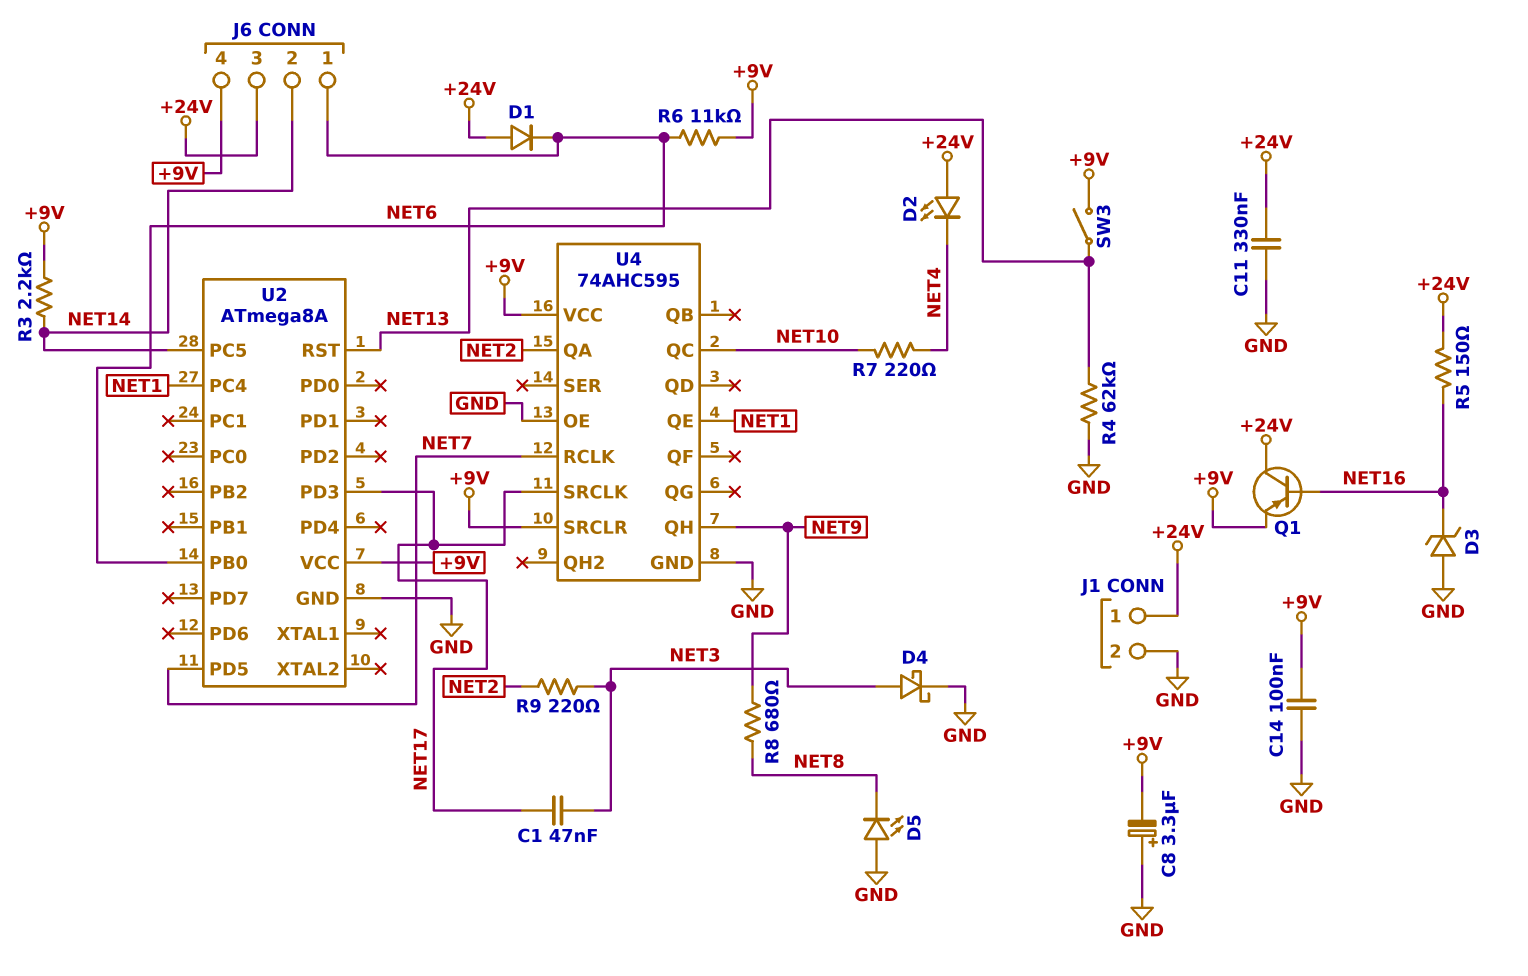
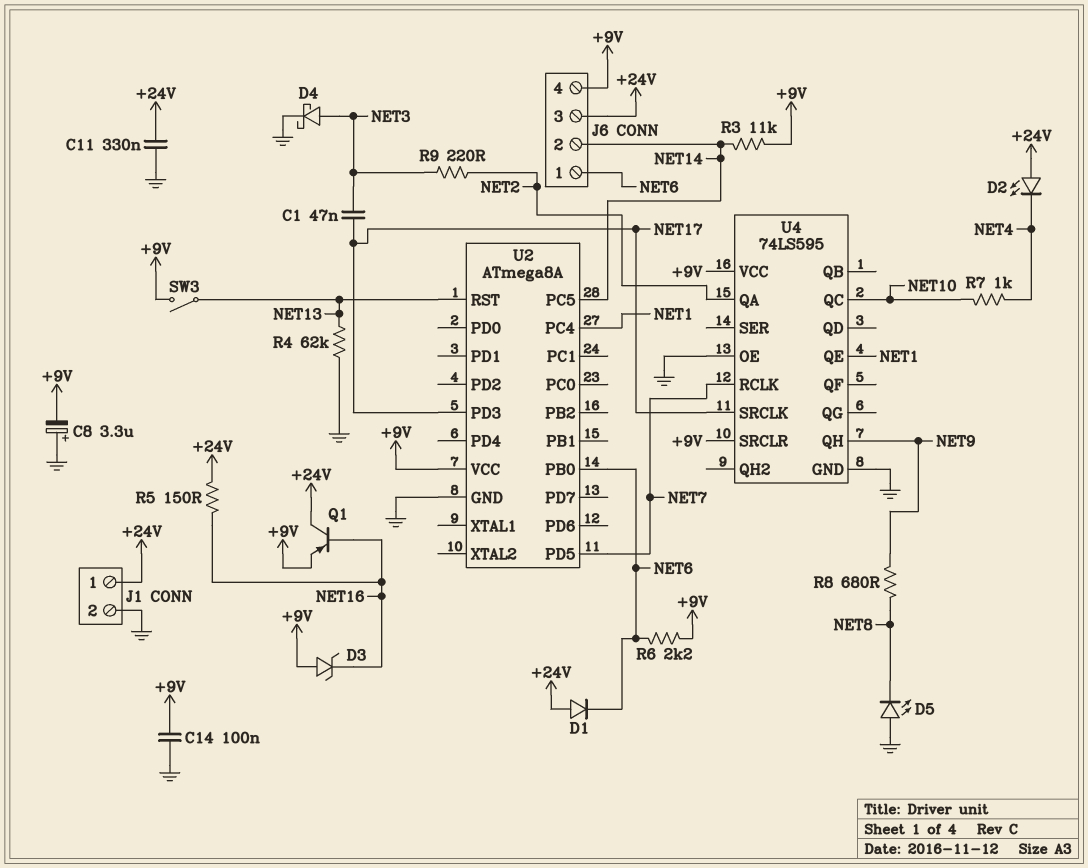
D3: zener (A GND, K NET16) -> zener (A +9V, K NET16)
R3: 2.2k (+9V, NET14) -> 11k (+9V, NET14)
R6: 11k (+9V, NET6) -> 2.2k (+9V, NET6)
R7: 220 (NET4, NET10) -> 1k (NET4, NET10)
U4: 74AHC595 -> 74LS595

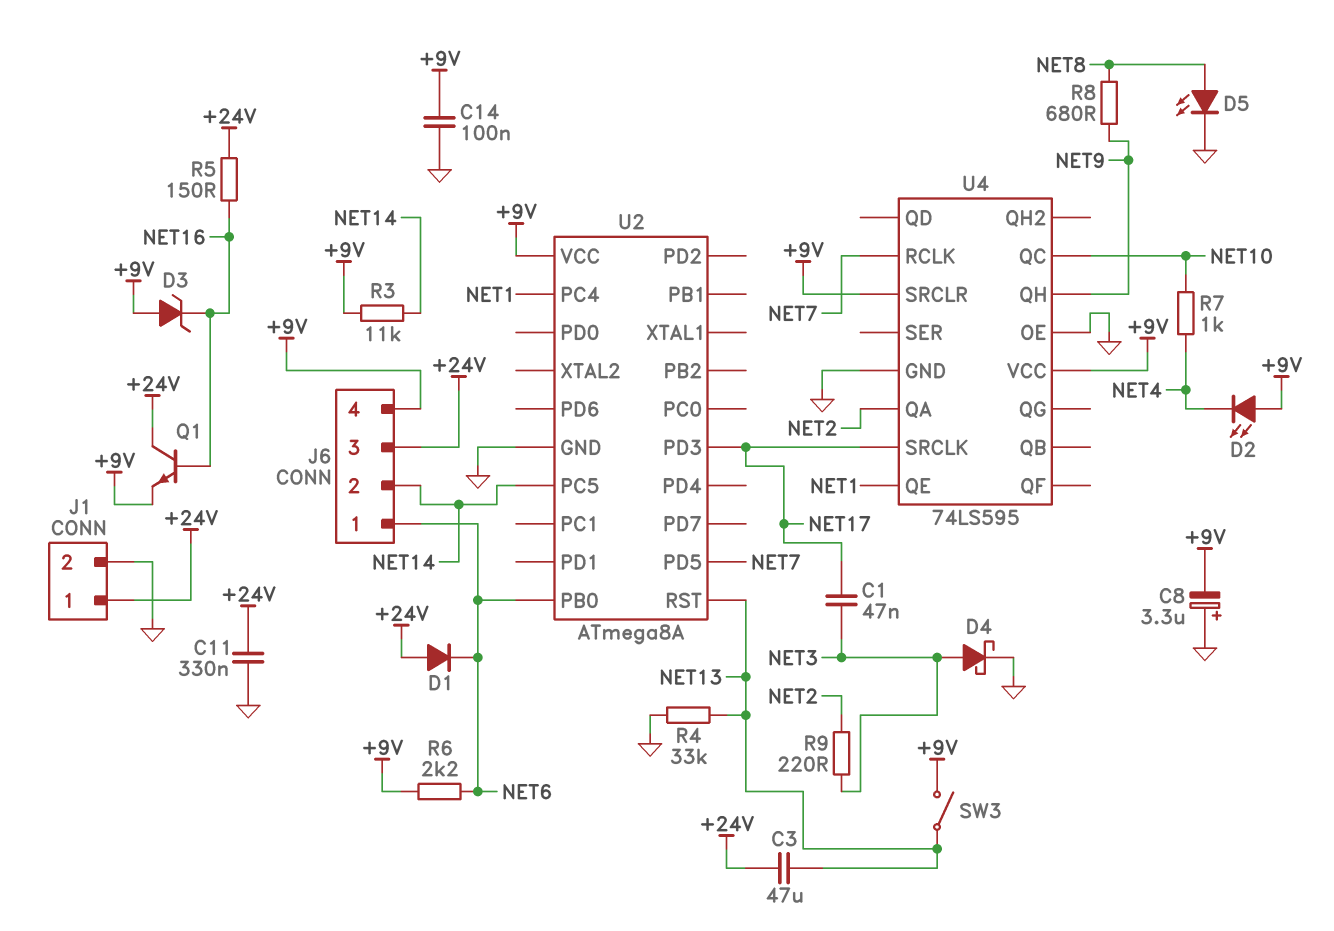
C3: none -> 47uF (+24V, NET13)
D2: LED (A +24V, K NET4) -> LED (A +9V, K NET4)
D5: LED (A GND, K NET8) -> LED (A NET8, K GND)
Q1: PNP (B NET16, C +24V, E +9V) -> NPN (B NET16, C +24V, E +9V)
R4: 62k (GND, NET13) -> 33k (GND, NET13)

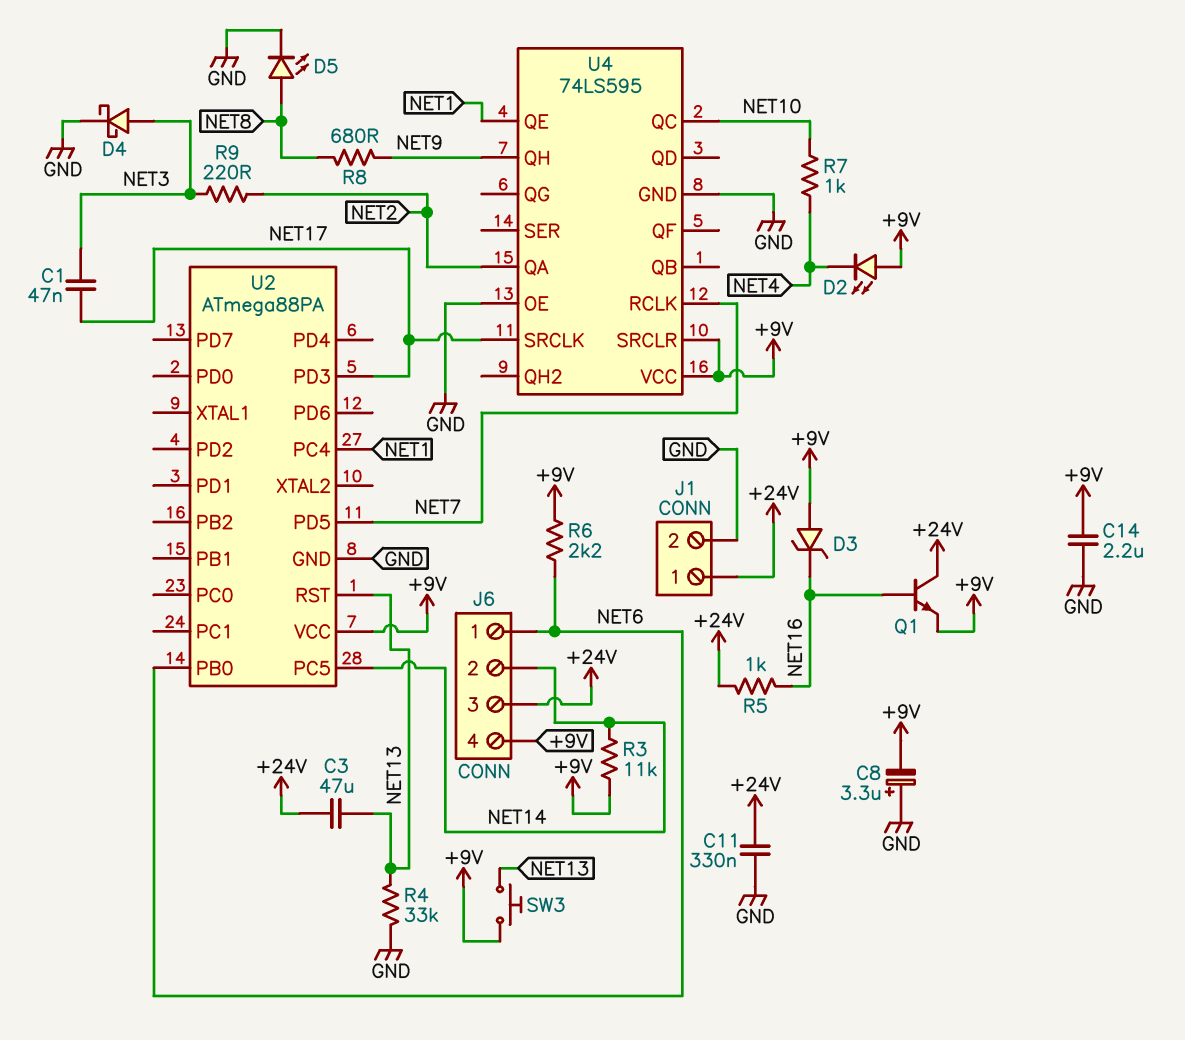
C14: 100nF (+9V, GND) -> 2.2uF (+9V, GND)
D1: diode (A +24V, K NET6) -> none
R5: 150 (+24V, NET16) -> 1k (+24V, NET16)
SW3: switch (+9V, NET13) -> button (+9V, NET13)
U2: ATmega8A -> ATmega88PA

